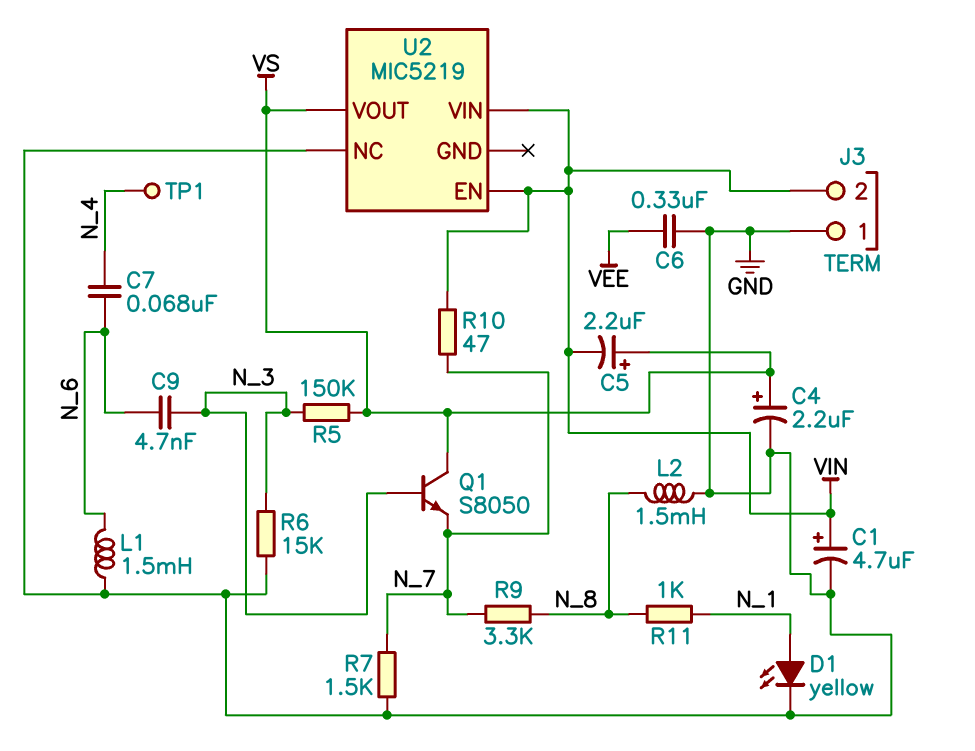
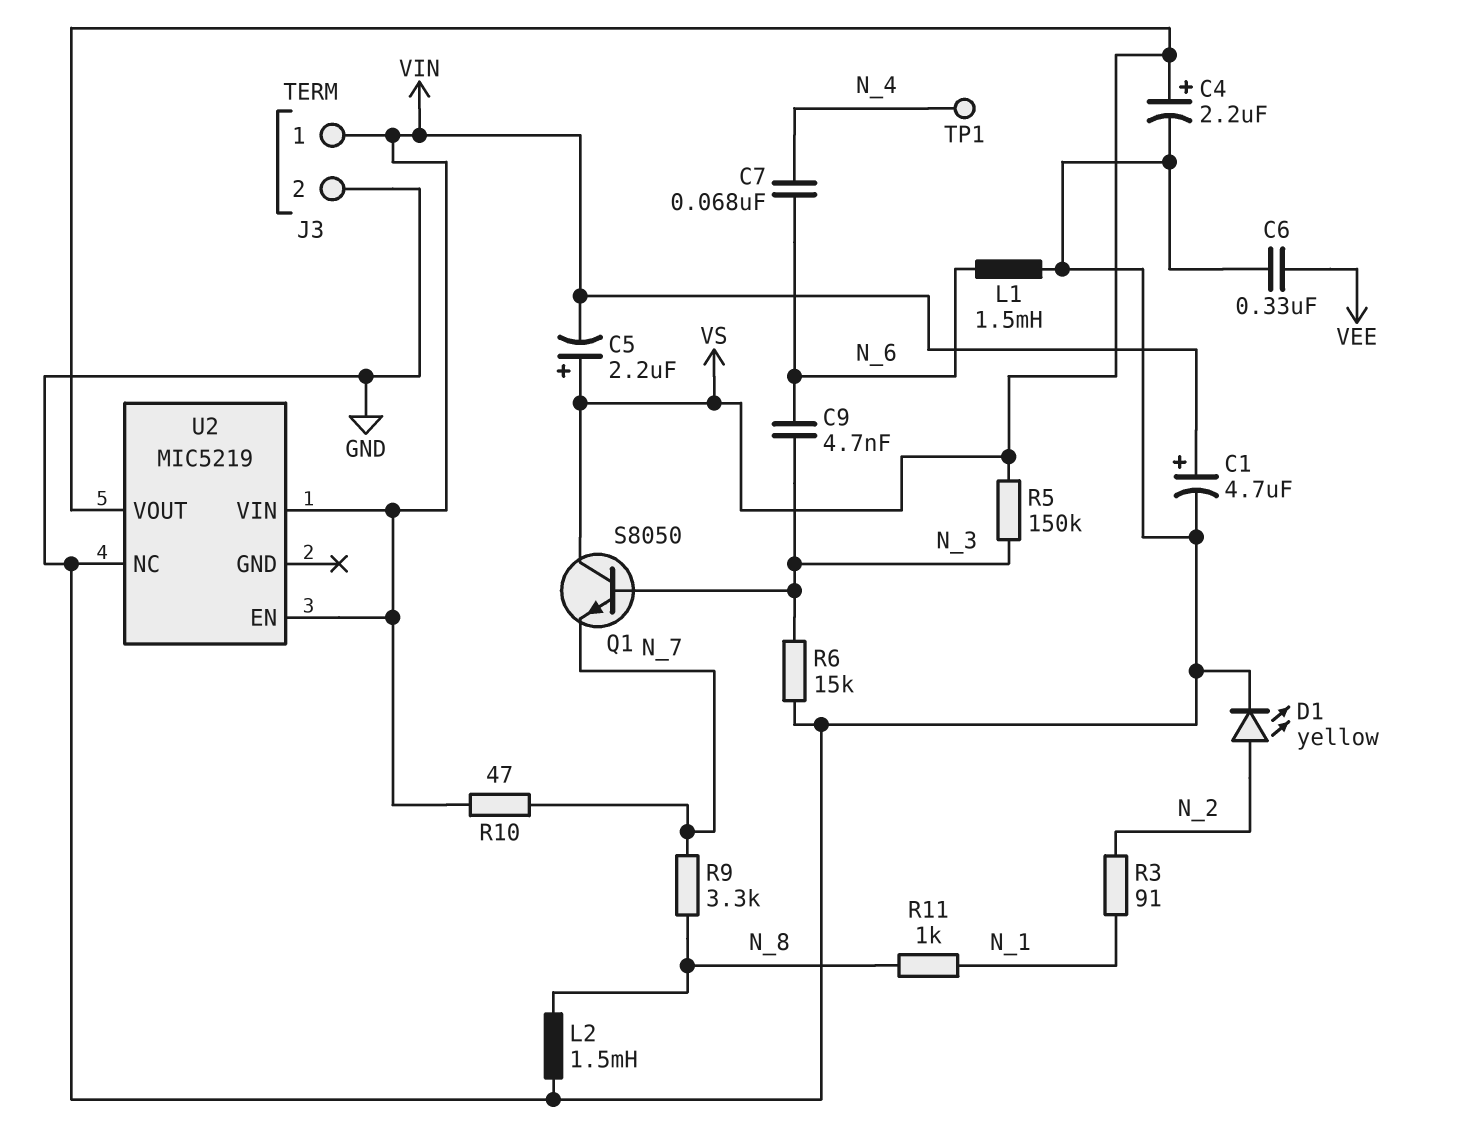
D1: LED yellow (A N_1, K GND) -> LED yellow (A N_2, K GND)
J3 pin 1: GND -> VIN
J3 pin 2: VIN -> GND
R3: none -> 91 (N_1, N_2)
R7: 1.5k (GND, N_7) -> none

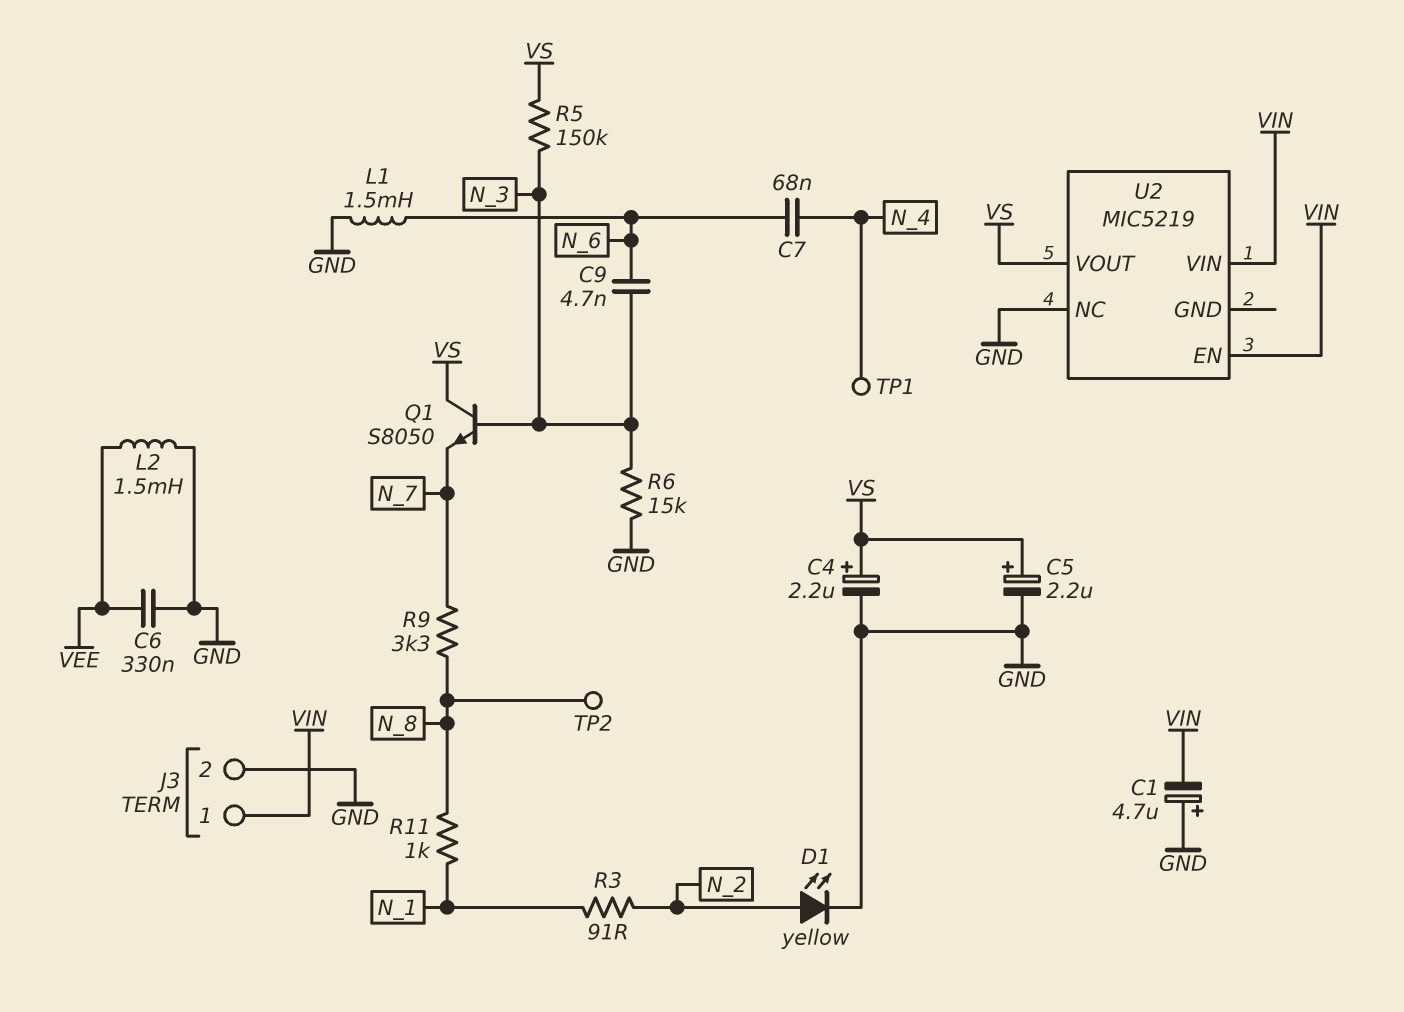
C1: 4.7uF (plus VIN, minus GND) -> 4.7uF (plus GND, minus VIN)
C5: 2.2uF (plus VS, minus VIN) -> 2.2uF (plus VS, minus GND)
L2: 1.5mH (GND, N_8) -> 1.5mH (GND, VEE)
R10: 47 (N_7, VIN) -> none
TP2: none -> test point (N_8)

